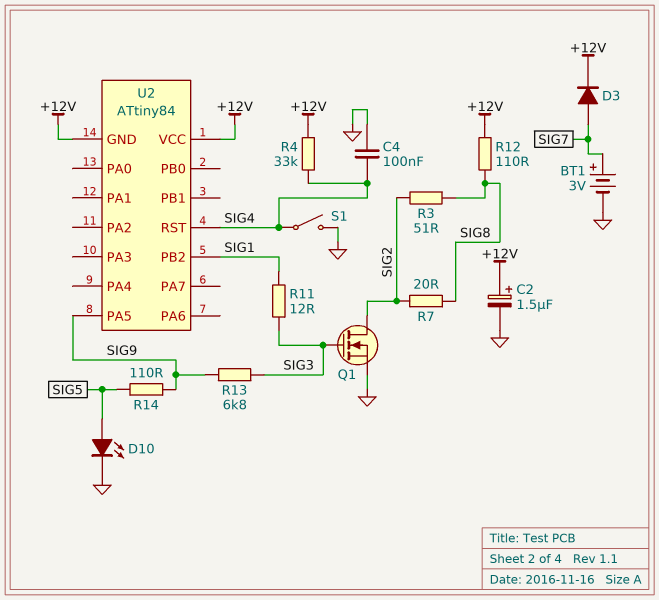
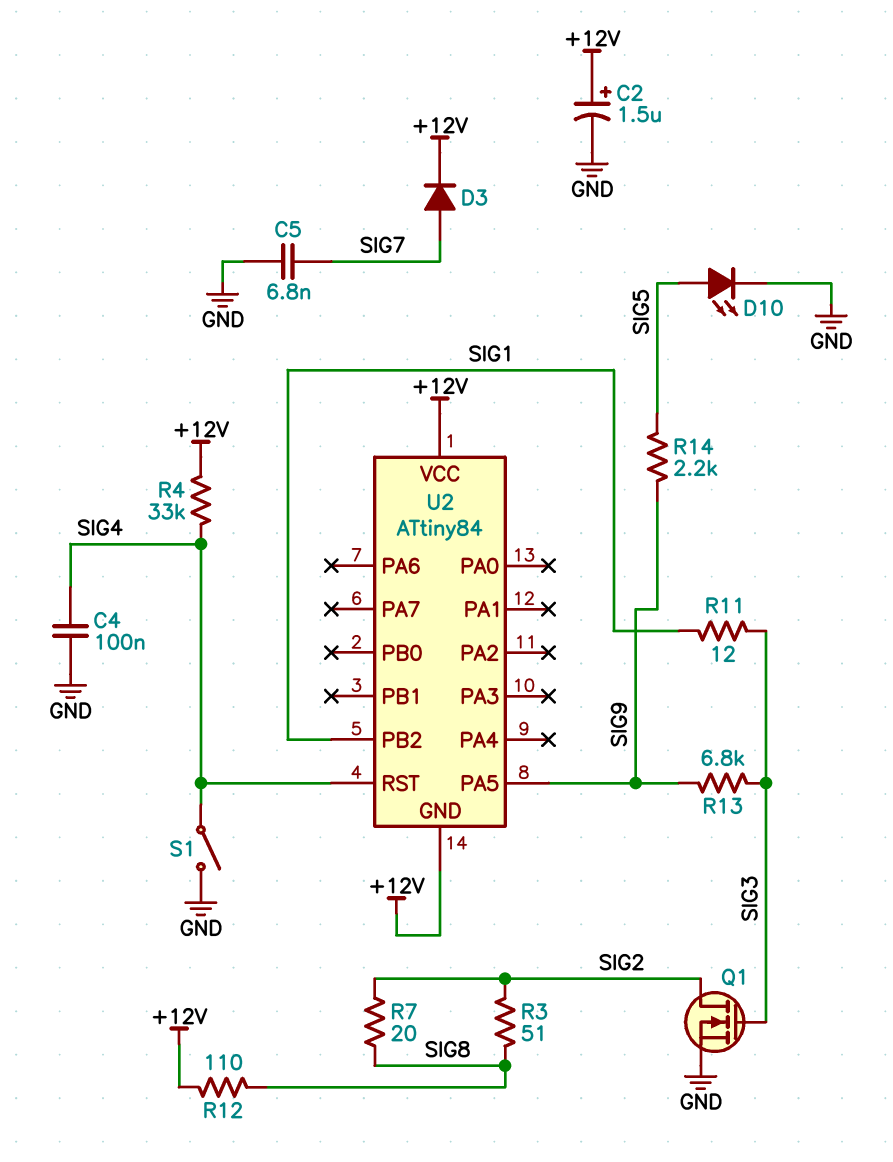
BT1: 3V (plus SIG7, minus GND) -> none
C5: none -> 6.8nF (GND, SIG7)
R14: 110 (SIG5, SIG9) -> 2.2k (SIG5, SIG9)

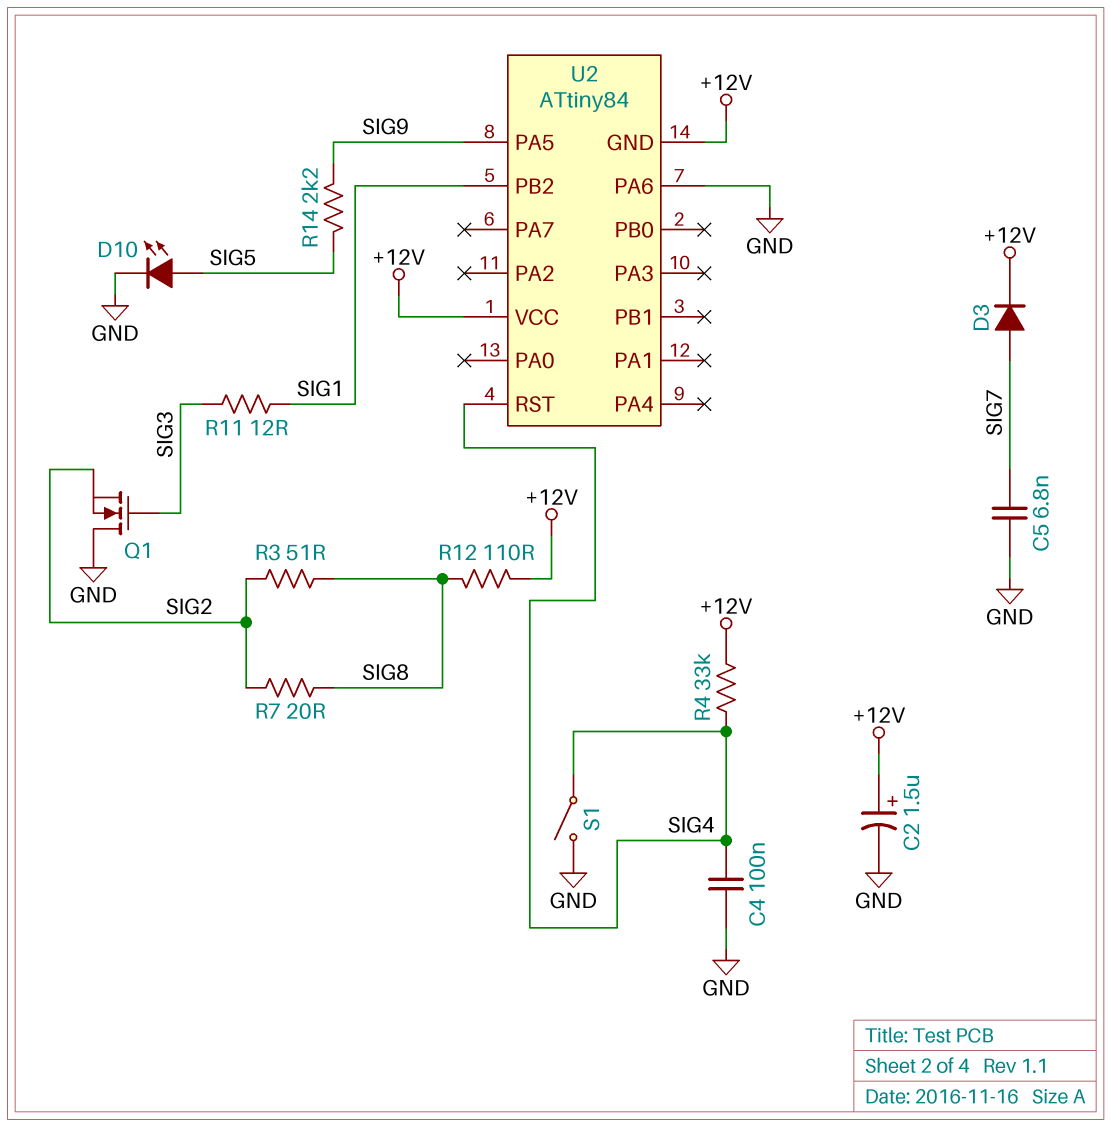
Q1: NMOS (G SIG3, D SIG2, S GND) -> NMOS (G SIG3, D GND, S SIG2)
R13: 6.8k (SIG3, SIG9) -> none
U2 pin PA6: none -> GND

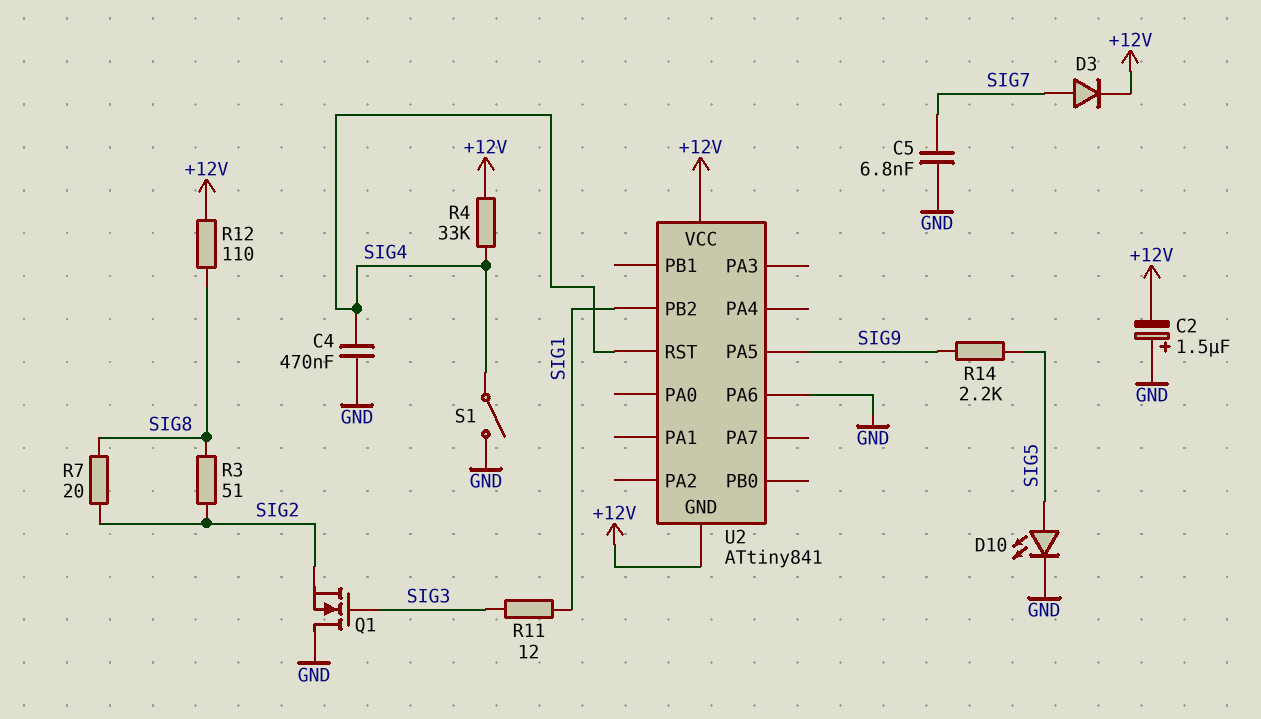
C2: 1.5uF (plus +12V, minus GND) -> 1.5uF (plus GND, minus +12V)
C4: 100nF (GND, SIG4) -> 470nF (GND, SIG4)
U2: ATtiny84 -> ATtiny841

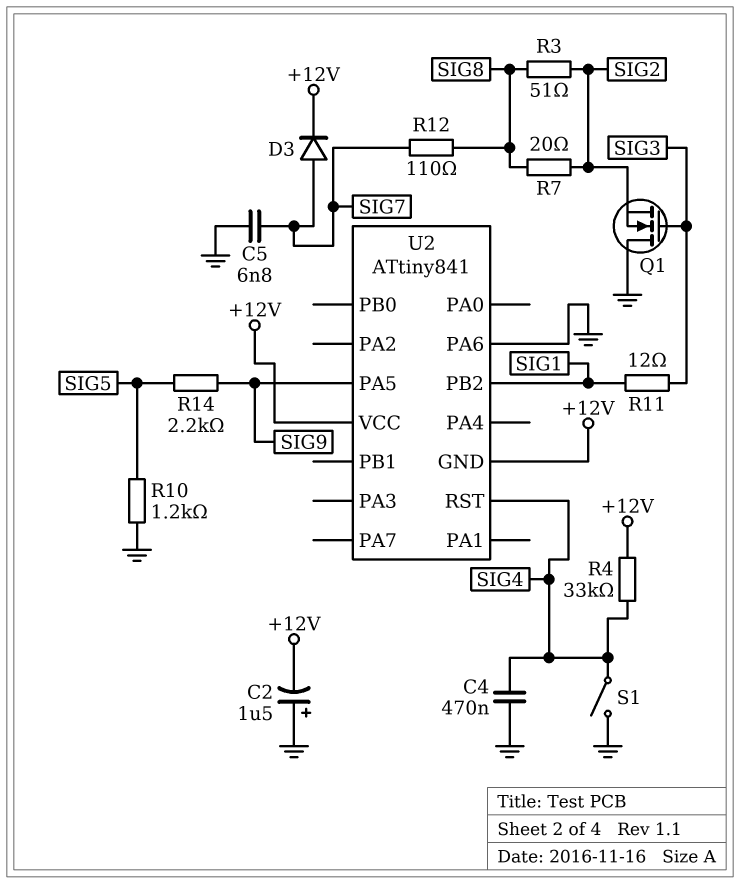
D10: LED (A SIG5, K GND) -> none
R10: none -> 1.2k (GND, SIG5)
R12: 110 (+12V, SIG8) -> 110 (SIG7, SIG8)

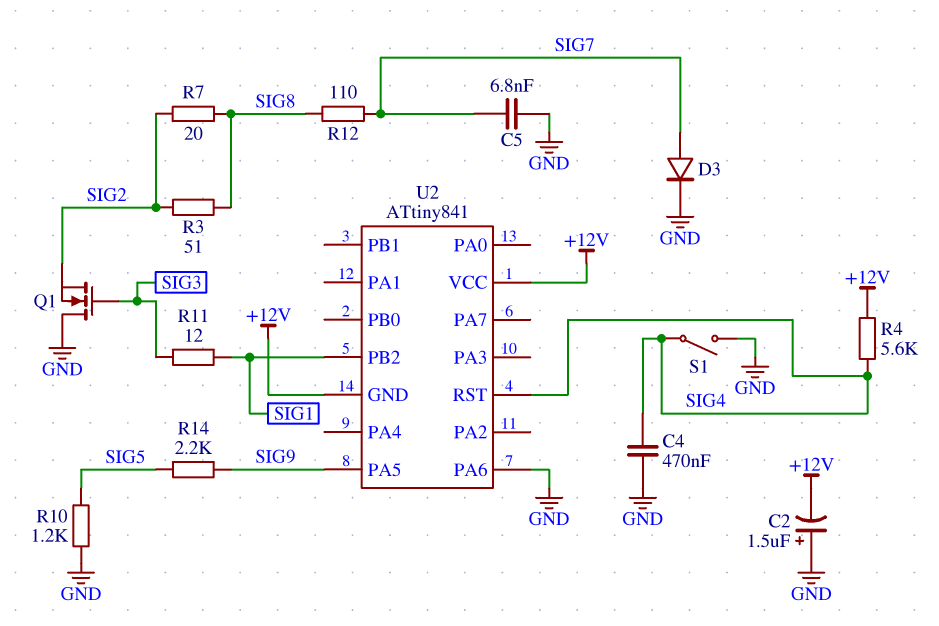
D3: diode (A SIG7, K +12V) -> diode (A SIG7, K GND)
R4: 33k (+12V, SIG4) -> 5.6k (+12V, SIG4)

